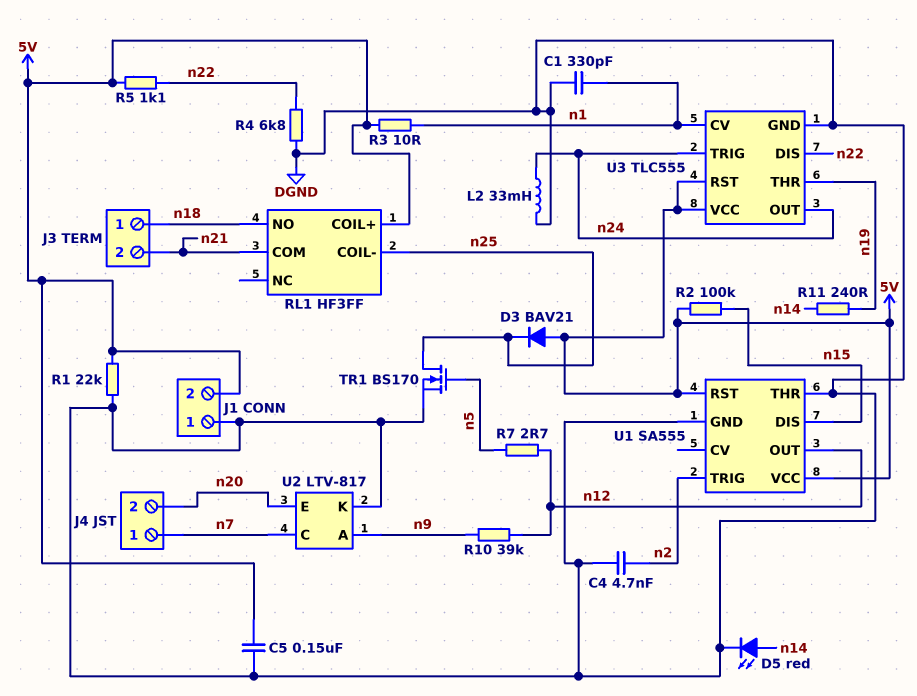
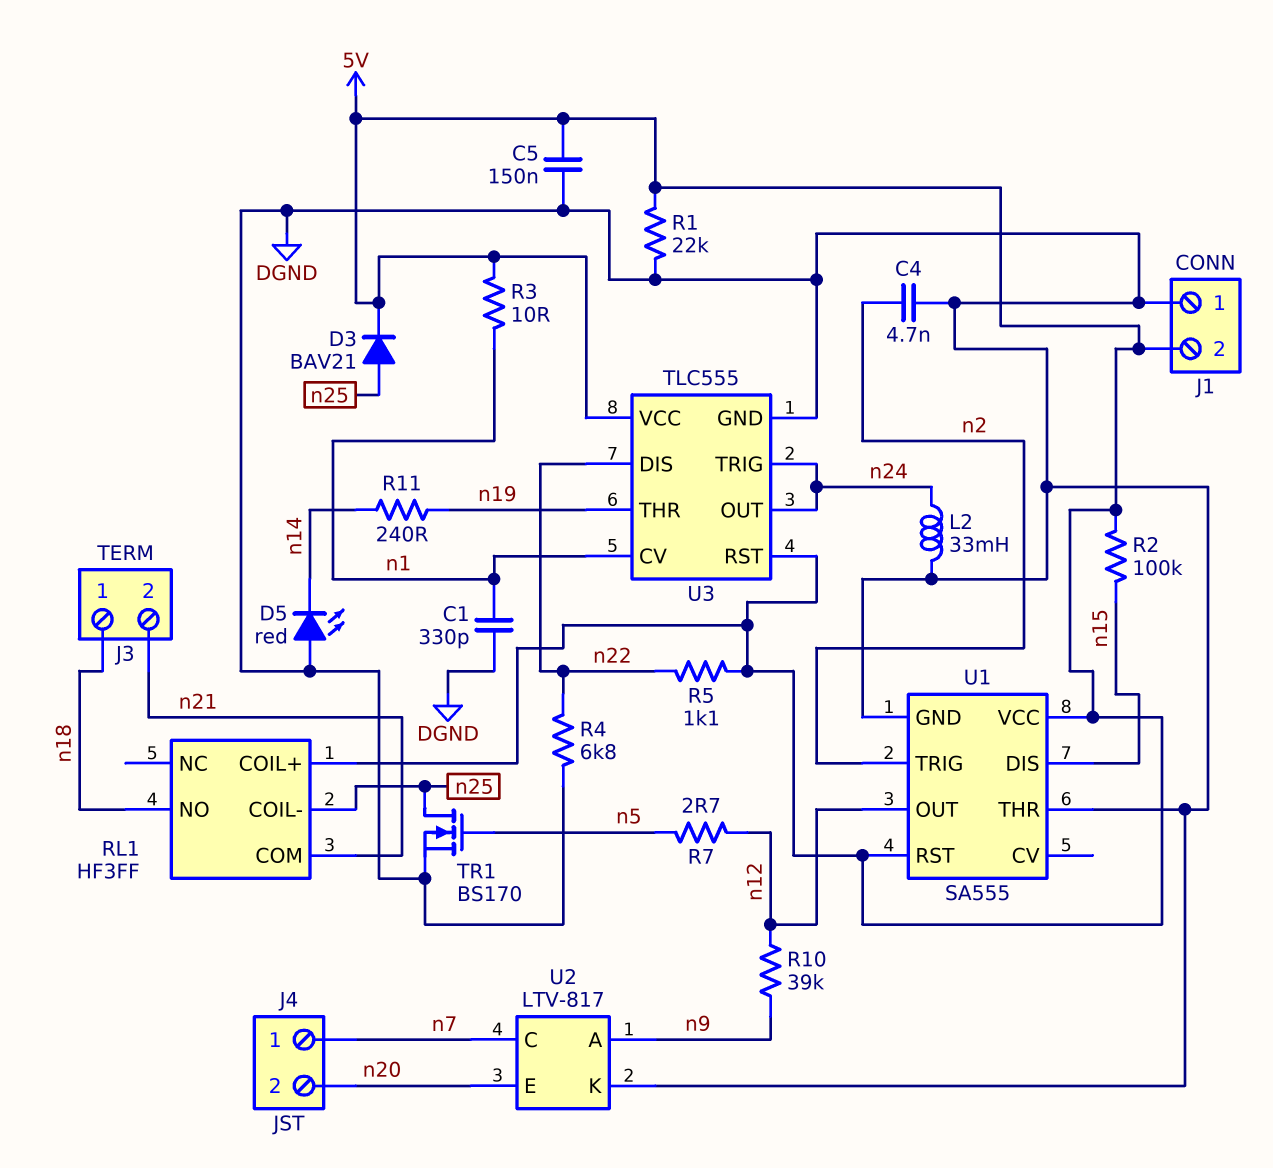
D3: diode BAV21 (A 5V, K n25) -> diode BAV21 (A n25, K 5V)
D5: LED red (A n14, K DGND) -> LED red (A DGND, K n14)

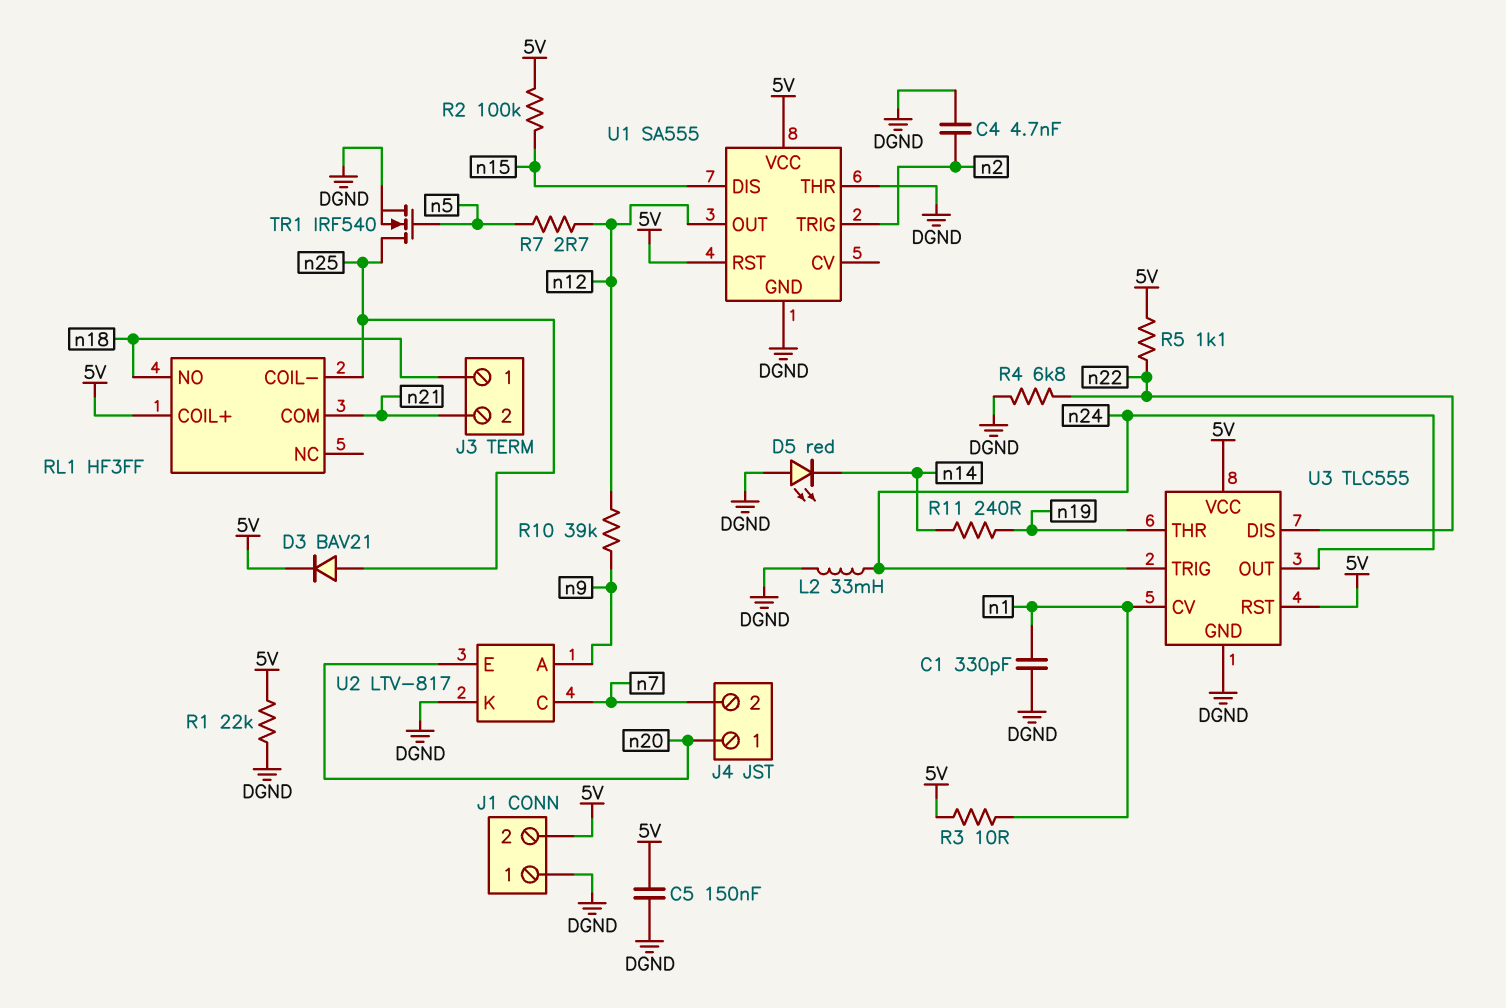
J4 pin 1: n7 -> n20
J4 pin 2: n20 -> n7
TR1: NMOS BS170 (G n5, D n25, S DGND) -> NMOS IRF540 (G n5, D n25, S DGND)

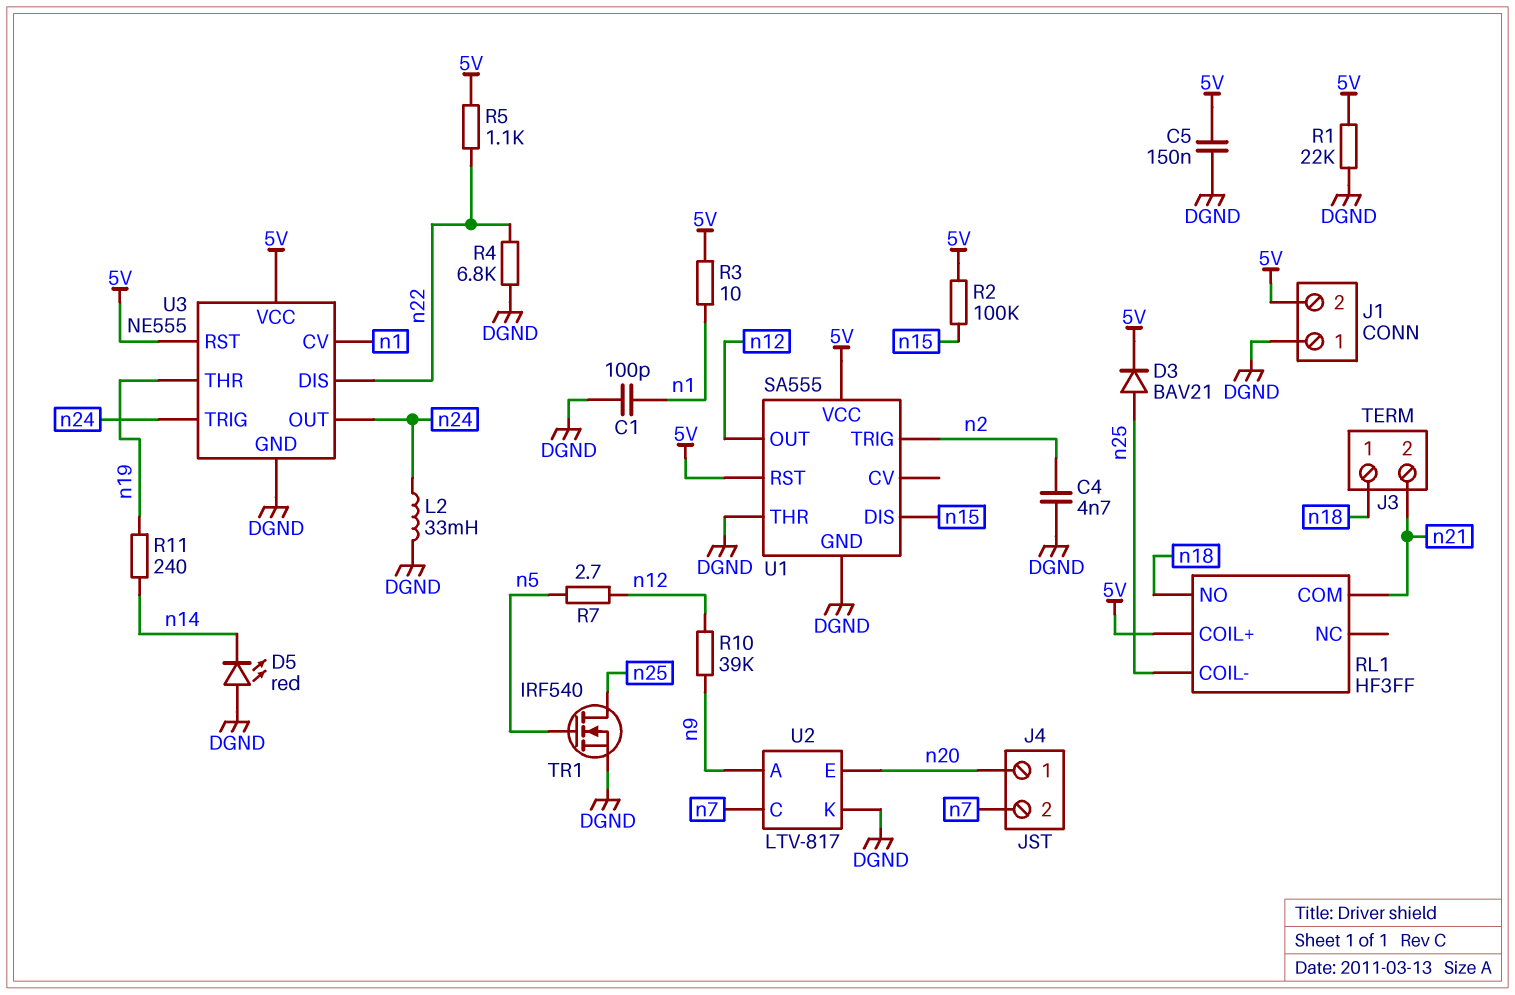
C1: 330pF (DGND, n1) -> 100pF (DGND, n1)
U3: TLC555 -> NE555

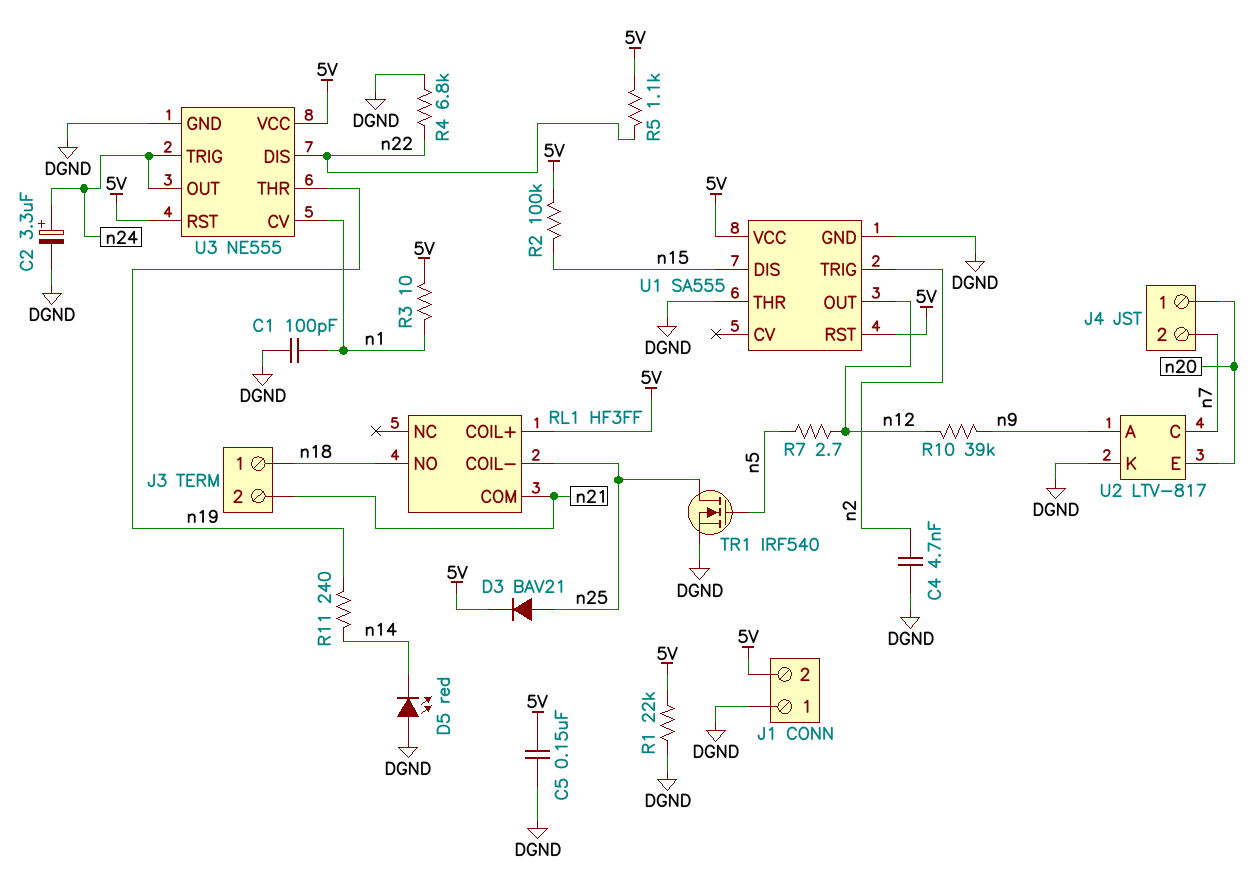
C2: none -> 3.3uF (plus n24, minus DGND)
L2: 33mH (DGND, n24) -> none

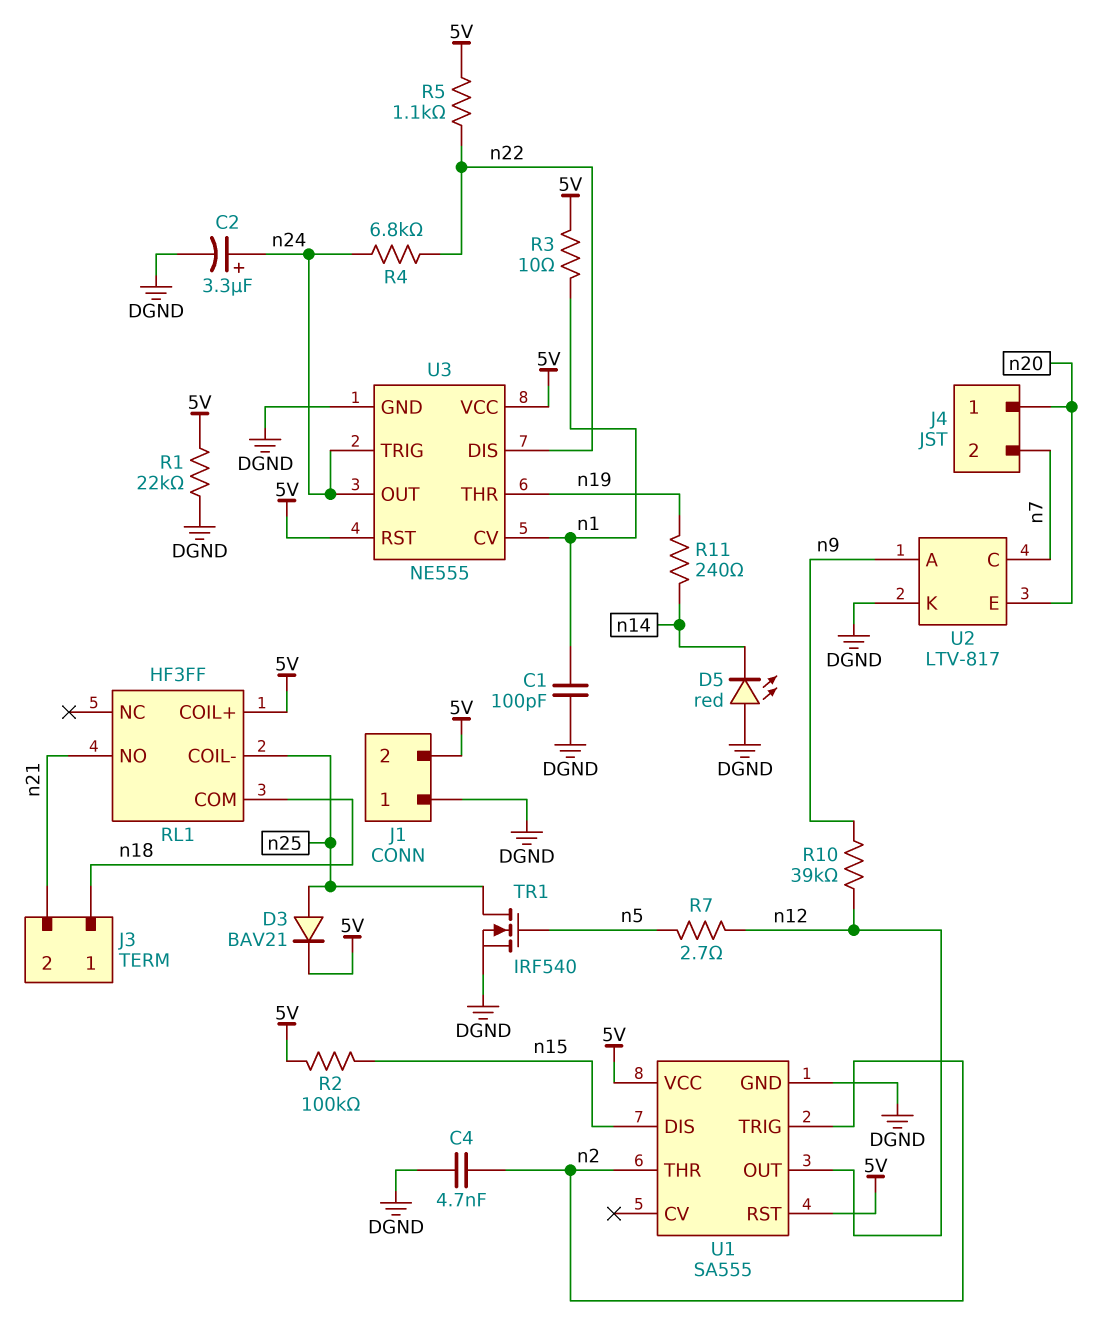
C5: 150nF (5V, DGND) -> none
R4: 6.8k (DGND, n22) -> 6.8k (n22, n24)
RL1 pin COM: n21 -> n18
RL1 pin NO: n18 -> n21
U1 pin THR: DGND -> n2

